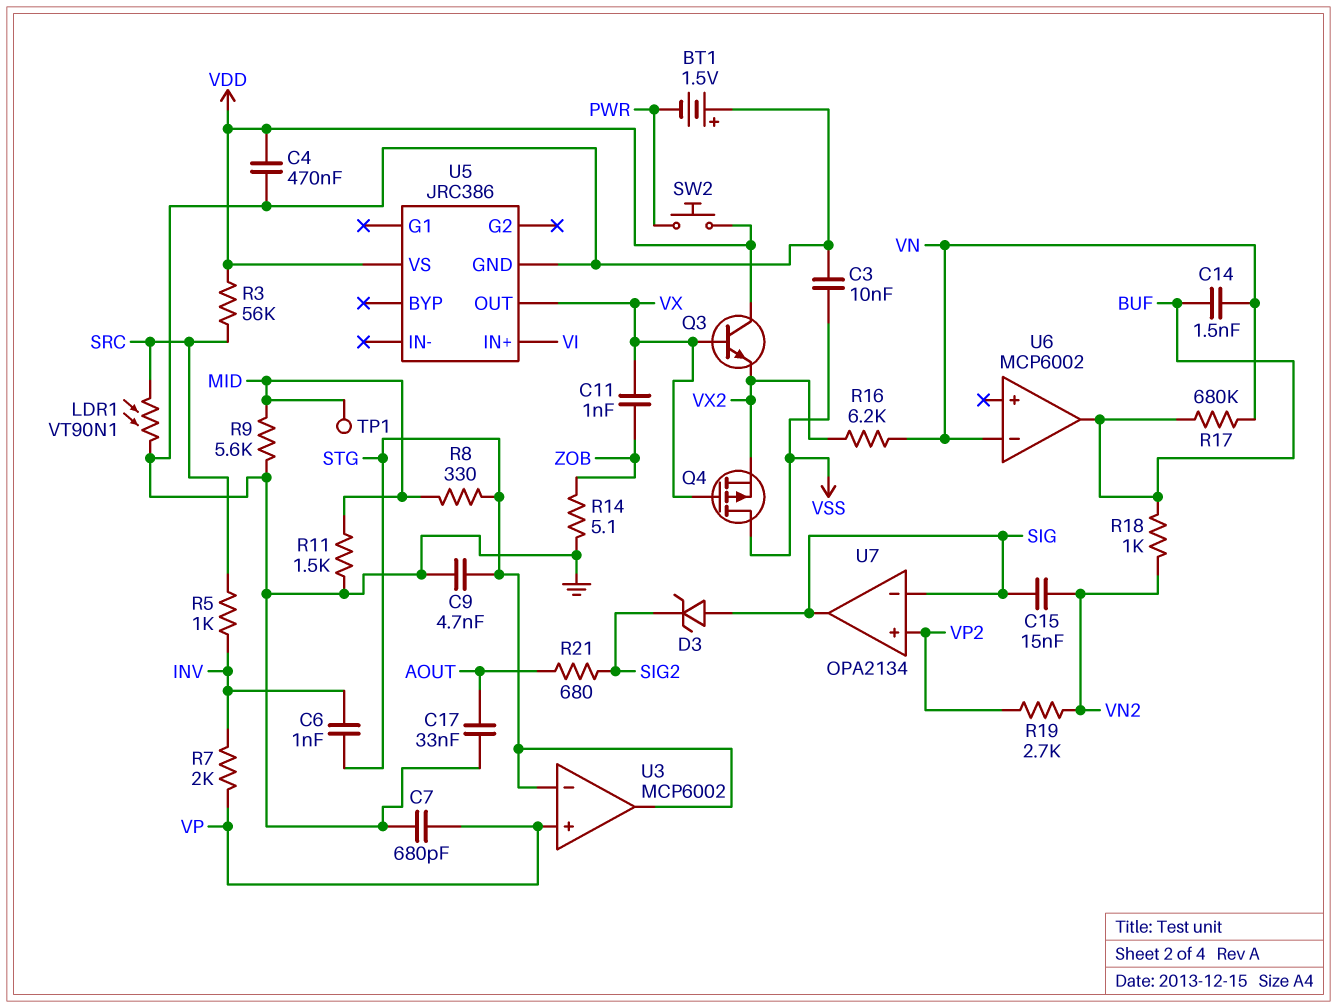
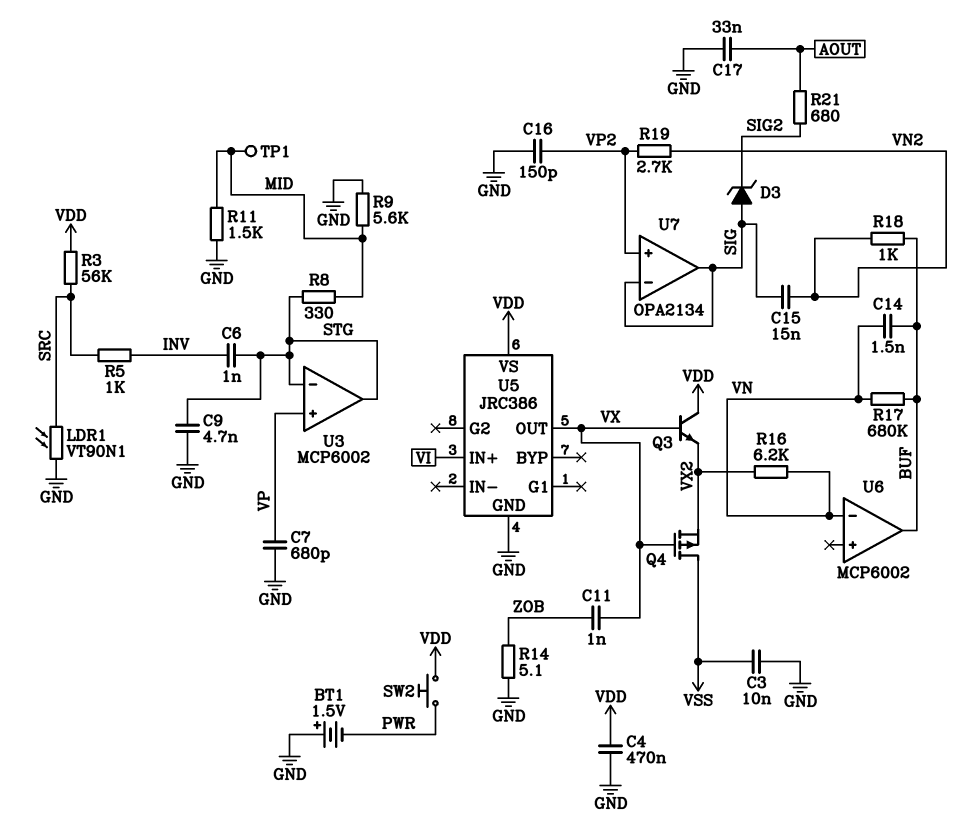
C16: none -> 150pF (GND, VP2)
R7: 2k (INV, VP) -> none

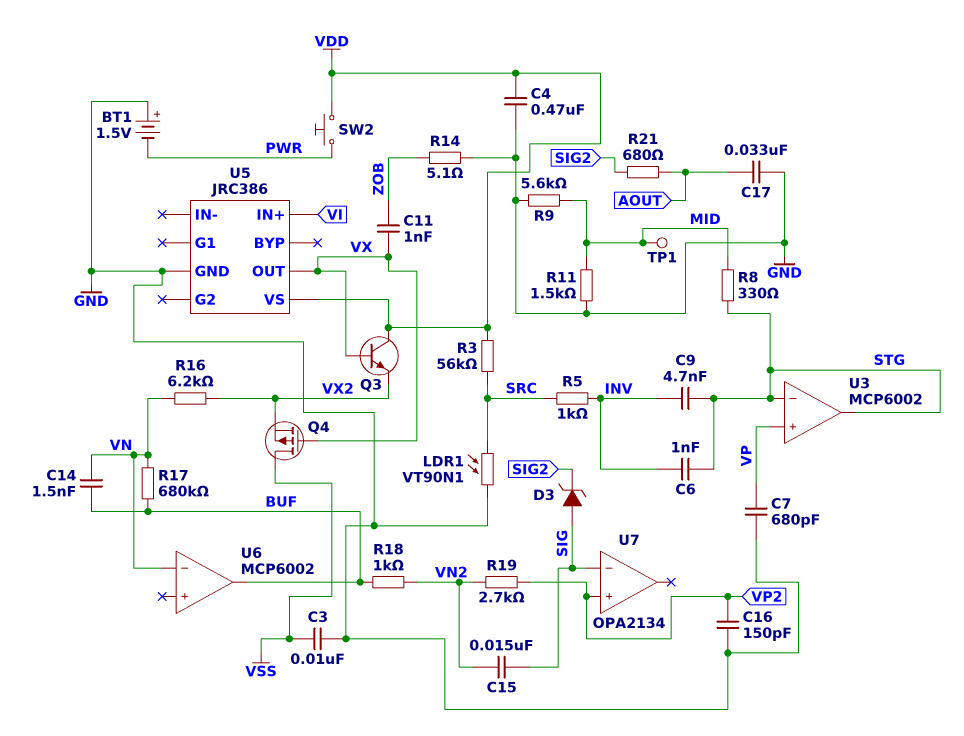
C9: 4.7nF (GND, STG) -> 4.7nF (INV, STG)
U7 pin out: SIG -> none

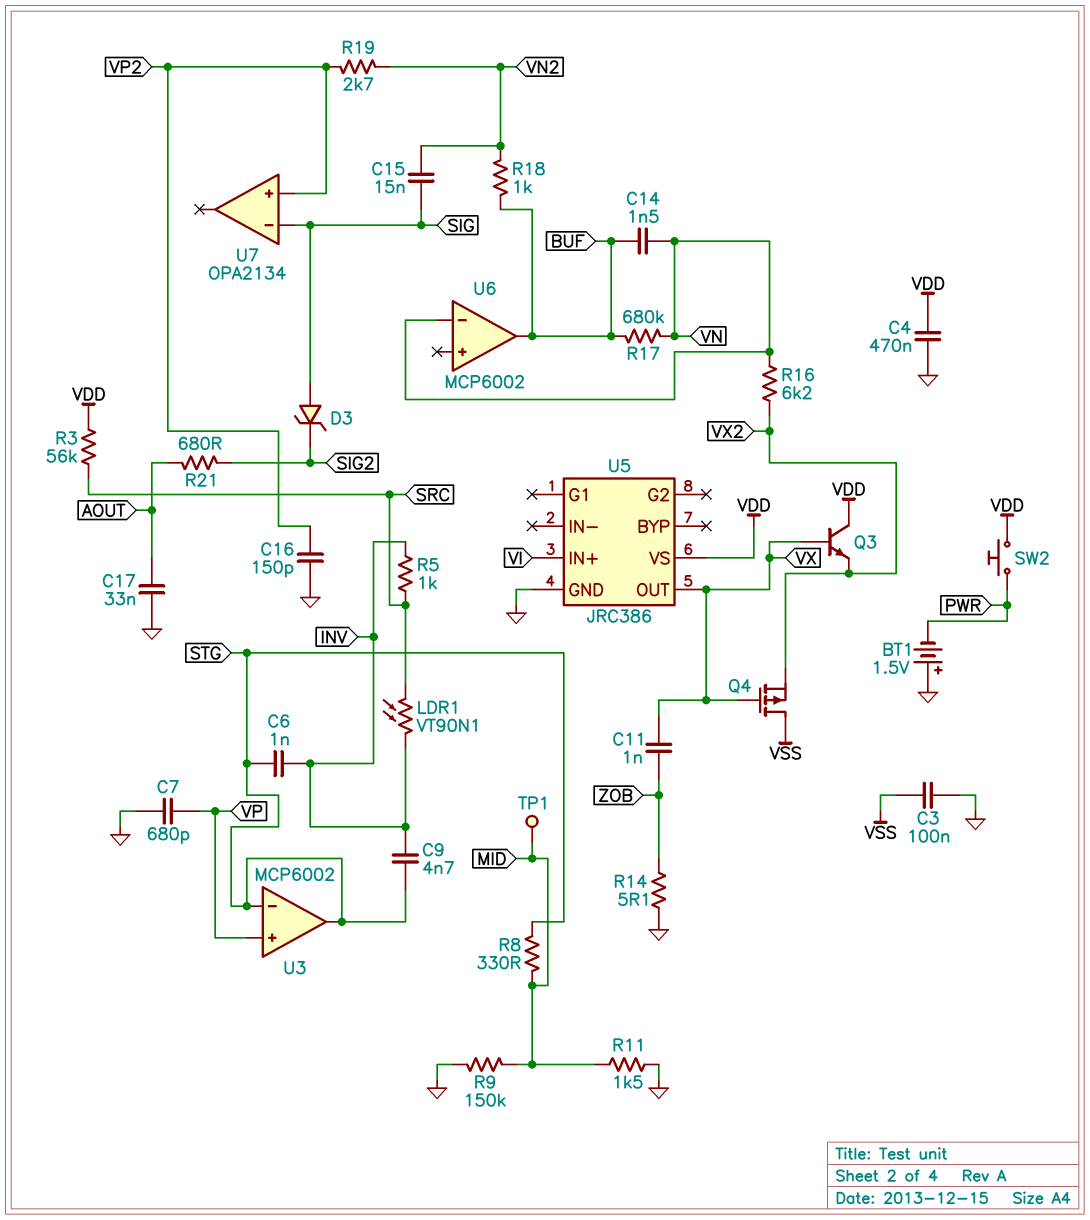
C3: 10nF (GND, VSS) -> 100nF (GND, VSS)
LDR1: VT90N1 (GND, SRC) -> VT90N1 (INV, SRC)
R9: 5.6k (GND, MID) -> 150k (GND, MID)

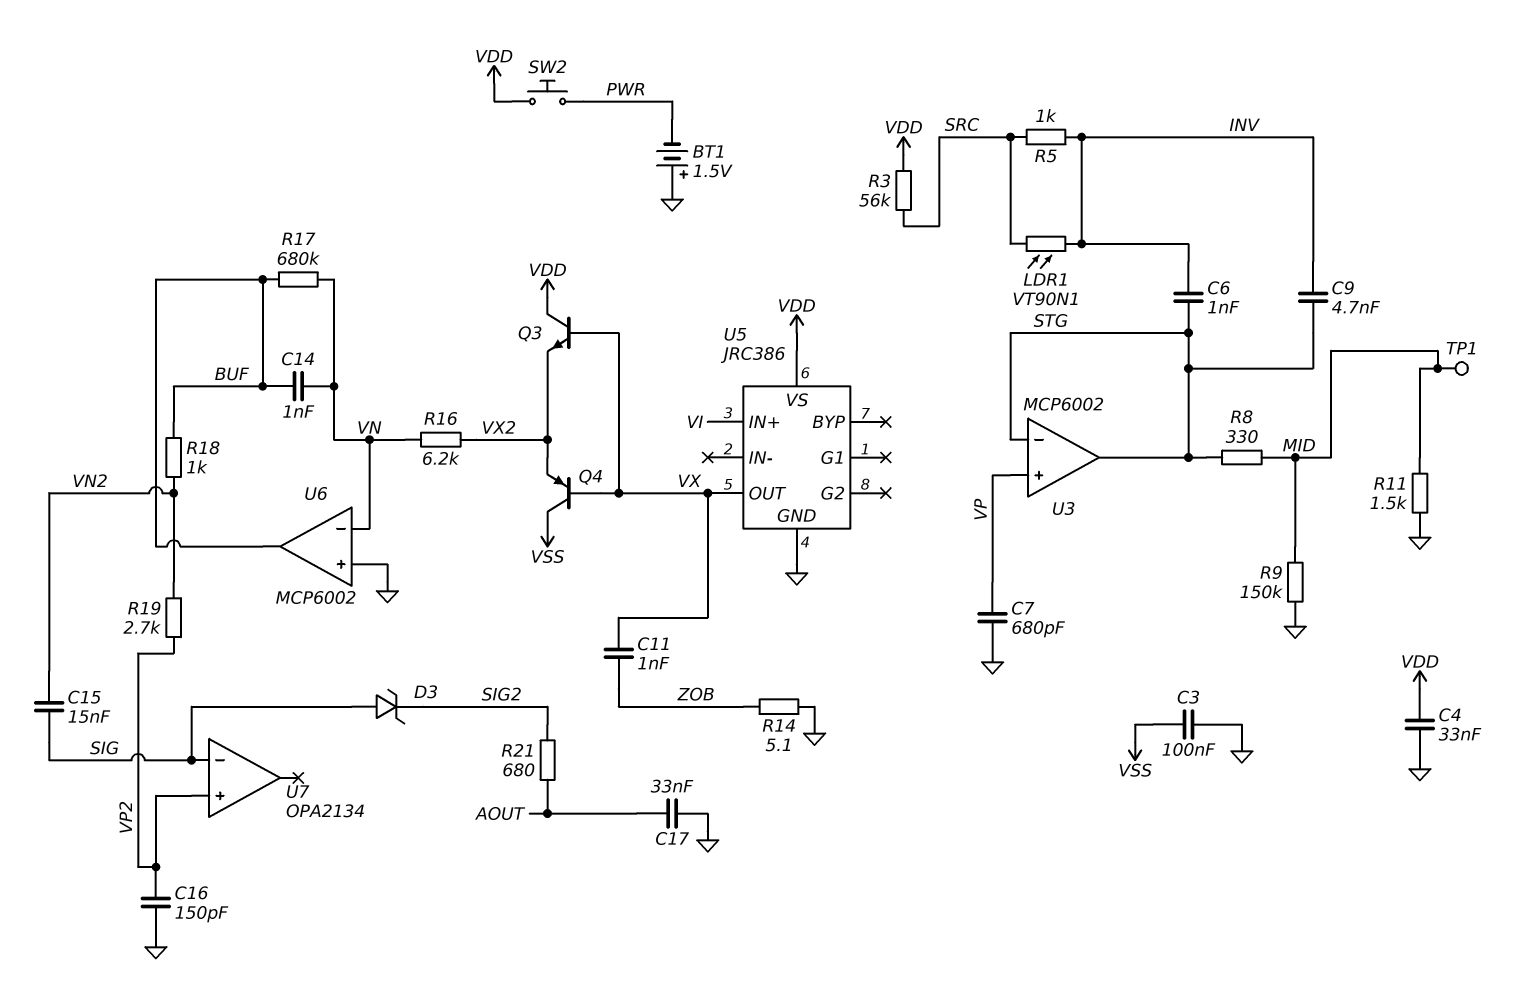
C4: 470nF (GND, VDD) -> 33nF (GND, VDD)
C14: 1.5nF (BUF, VN) -> 1nF (BUF, VN)
Q4: PMOS (G VX, D VSS, S VX2) -> PNP (B VX, C VSS, E VX2)
U6 pin in+: none -> GND

